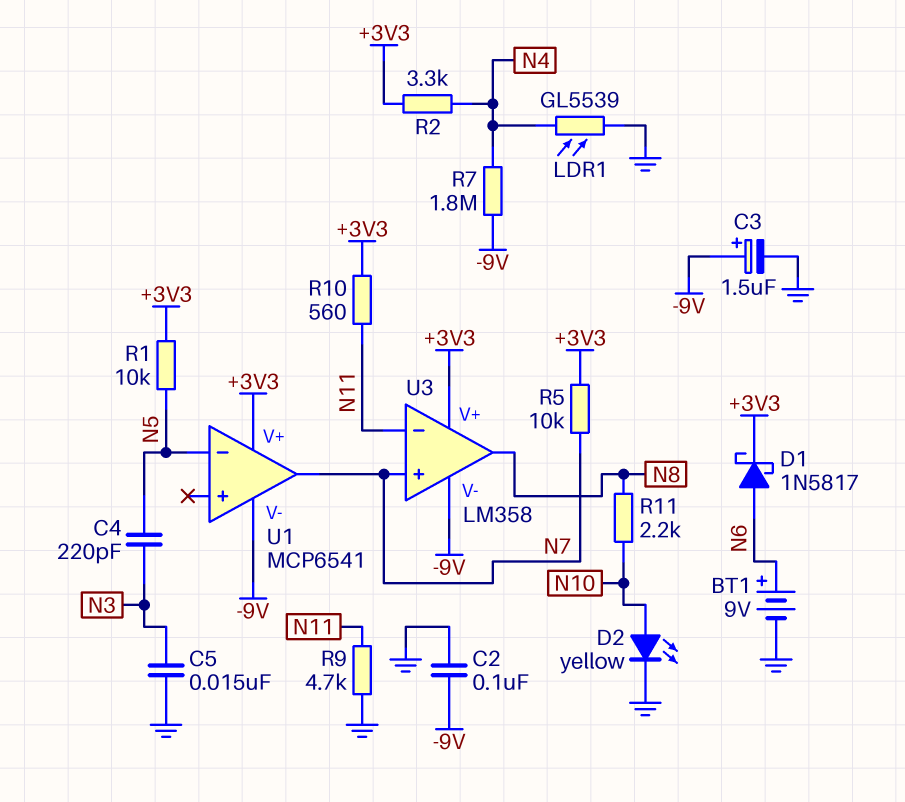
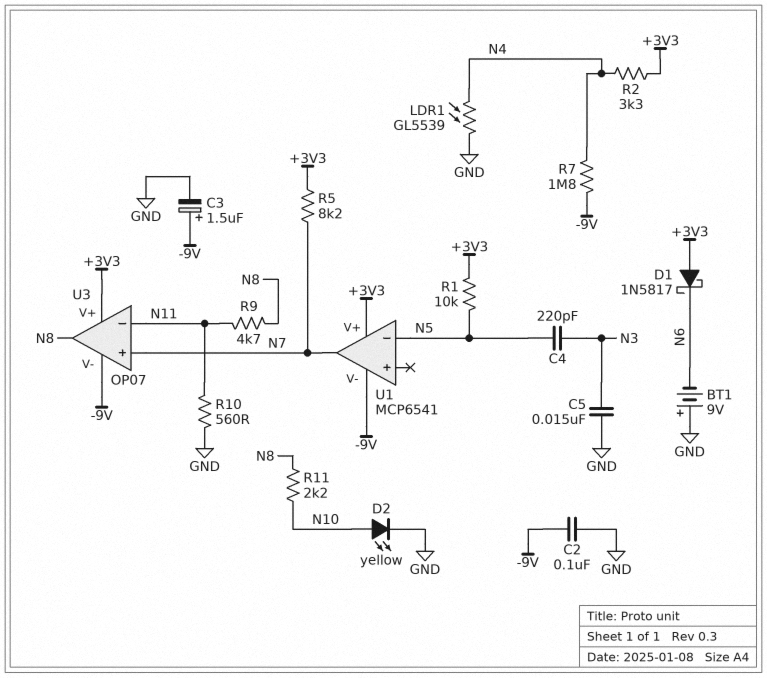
BT1: 9V (plus N6, minus GND) -> 9V (plus GND, minus N6)
D1: schottky 1N5817 (A N6, K +3V3) -> schottky 1N5817 (A +3V3, K N6)
R5: 10k (+3V3, N7) -> 8.2k (+3V3, N7)
R9: 4.7k (GND, N11) -> 4.7k (N8, N11)
R10: 560 (+3V3, N11) -> 560 (GND, N11)
U3: LM358 -> OP07

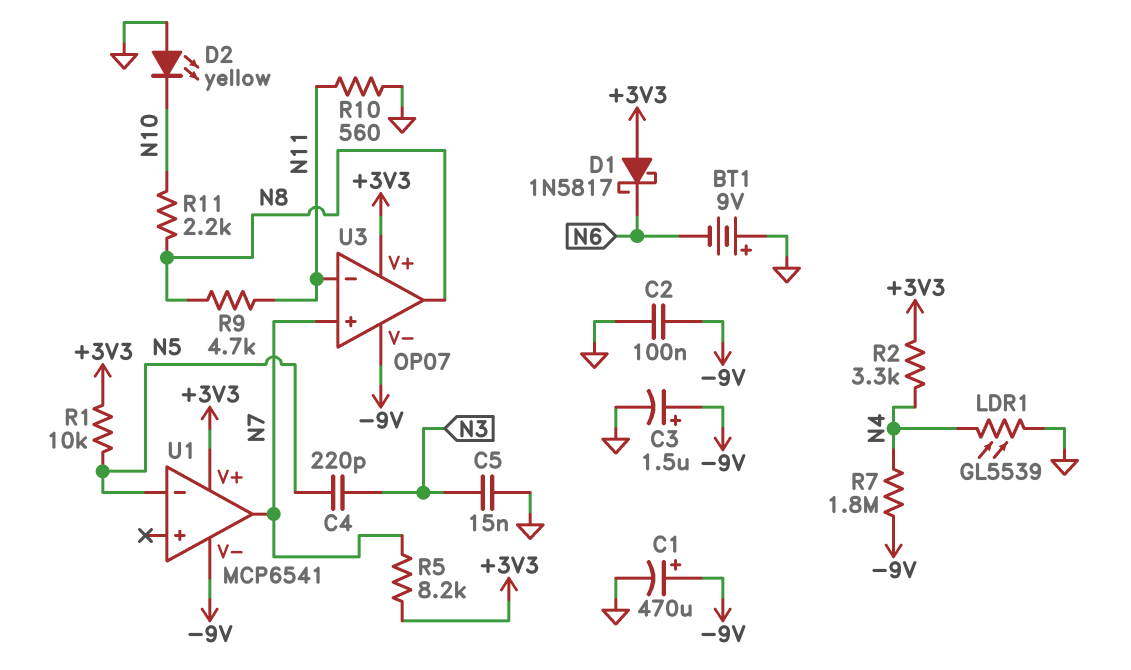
C1: none -> 470uF (plus -9V, minus GND)
D2: LED yellow (A N10, K GND) -> LED yellow (A GND, K N10)

